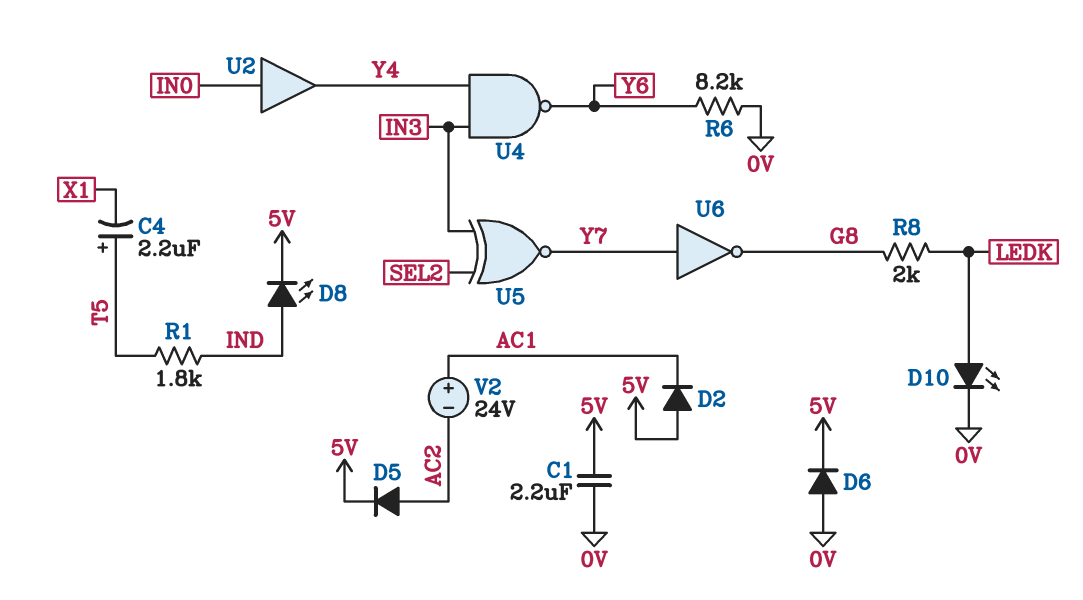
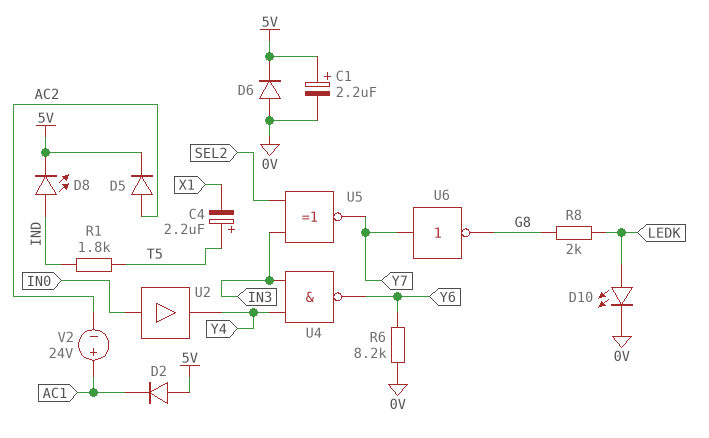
C1: 2.2uF (0V, 5V) -> 2.2uF (plus 5V, minus 0V)

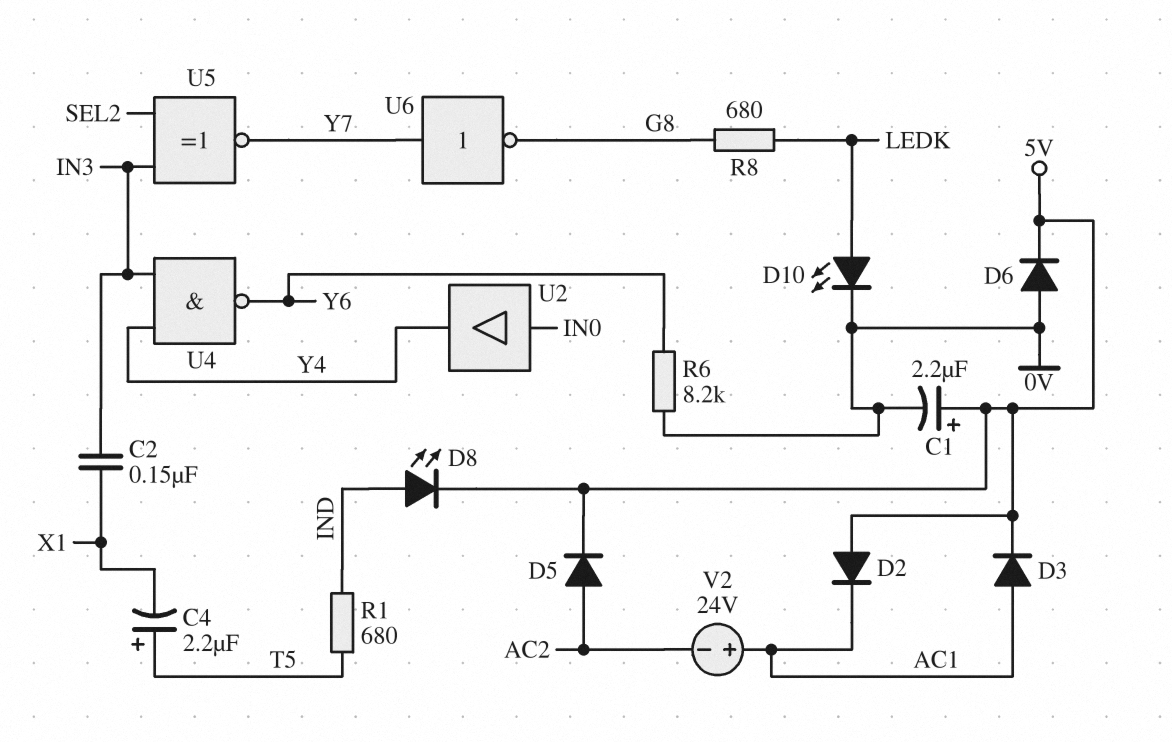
C2: none -> 150nF (IN3, X1)
D3: none -> diode (A AC1, K 5V)
R1: 1.8k (IND, T5) -> 680 (IND, T5)
R8: 2k (G8, LEDK) -> 680 (G8, LEDK)

